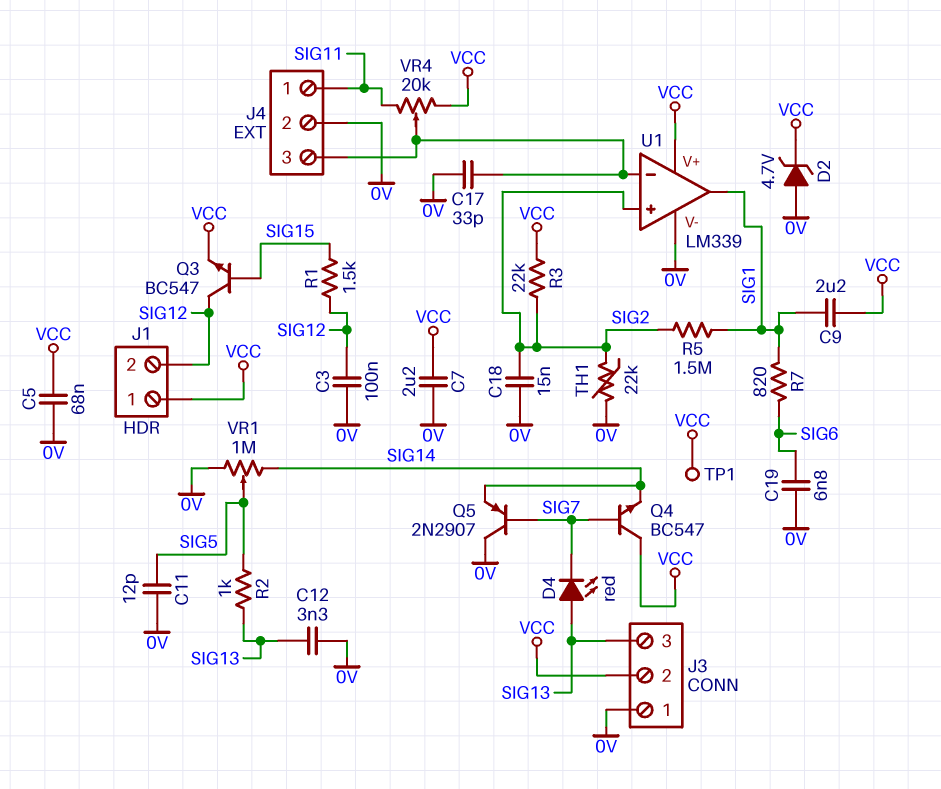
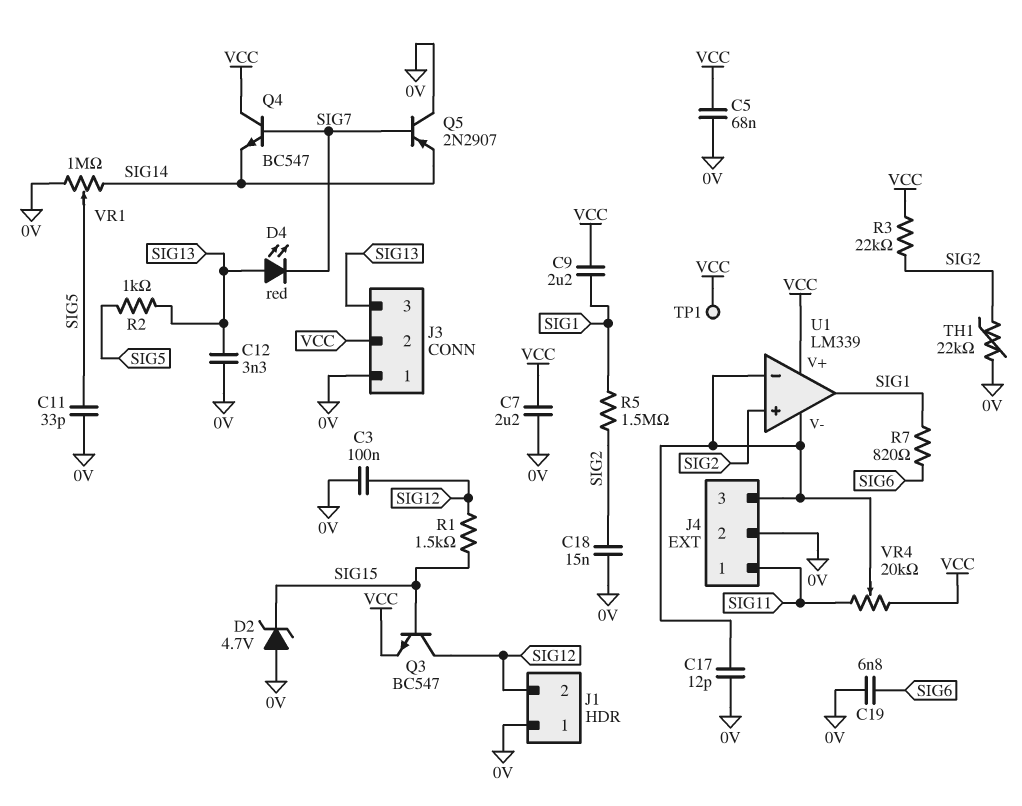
C11: 12pF (0V, SIG5) -> 33pF (0V, SIG5)
C17: 33pF (0V, J4/3) -> 12pF (0V, J4/3)
D2: zener 4.7V (A 0V, K VCC) -> zener 4.7V (A 0V, K SIG15)
J1 pin 1: VCC -> 0V
U1 pin V-: 0V -> J4/3

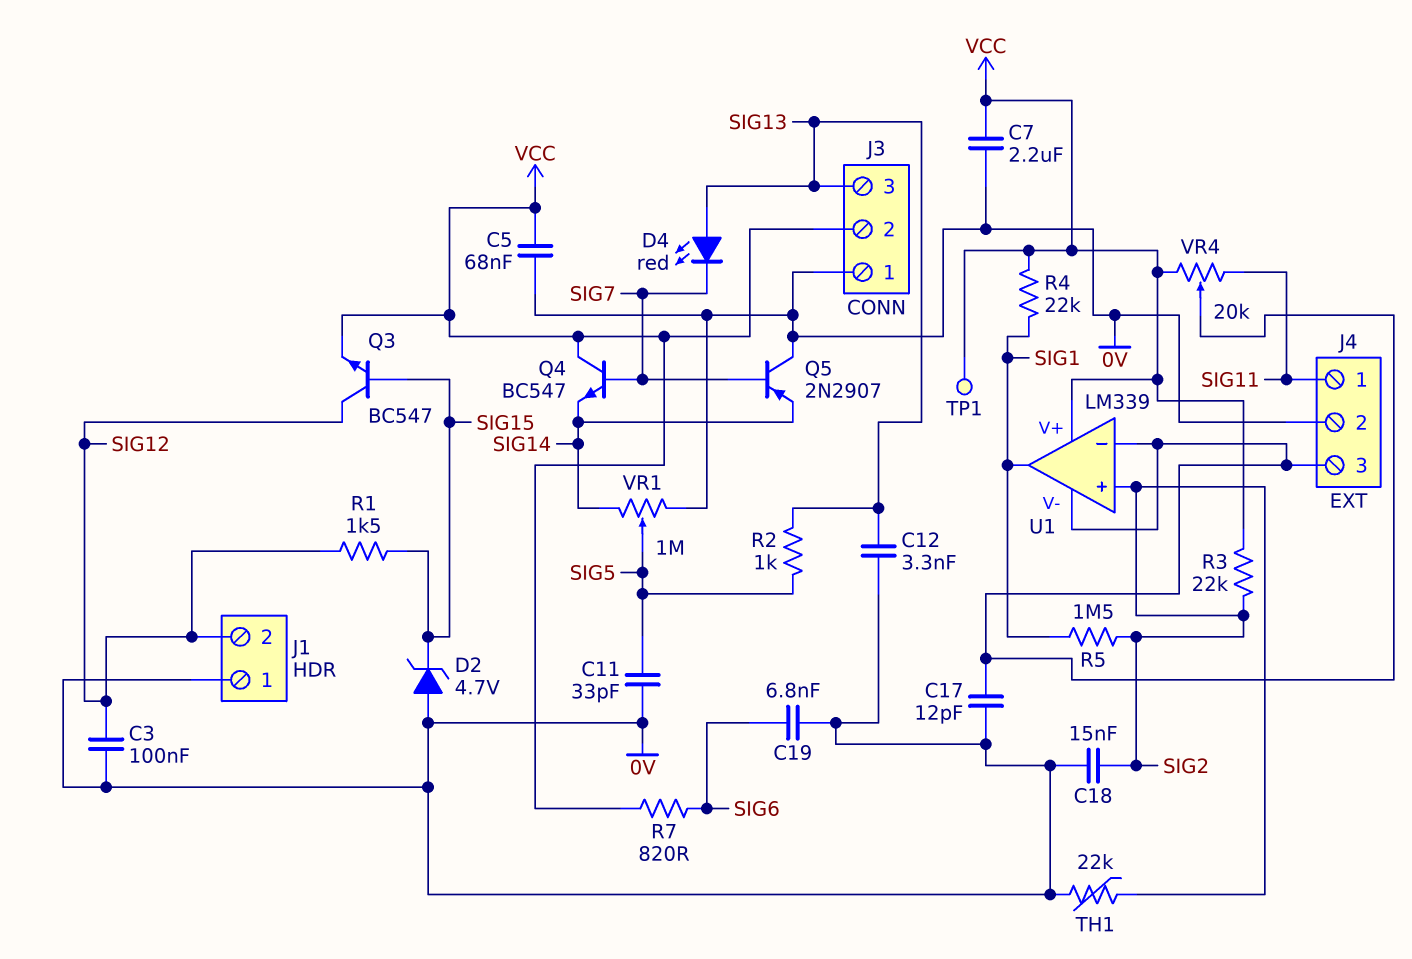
C9: 2.2uF (SIG1, VCC) -> none
R4: none -> 22k (SIG1, VCC)
R7: 820 (SIG1, SIG6) -> 820 (SIG6, VCC)

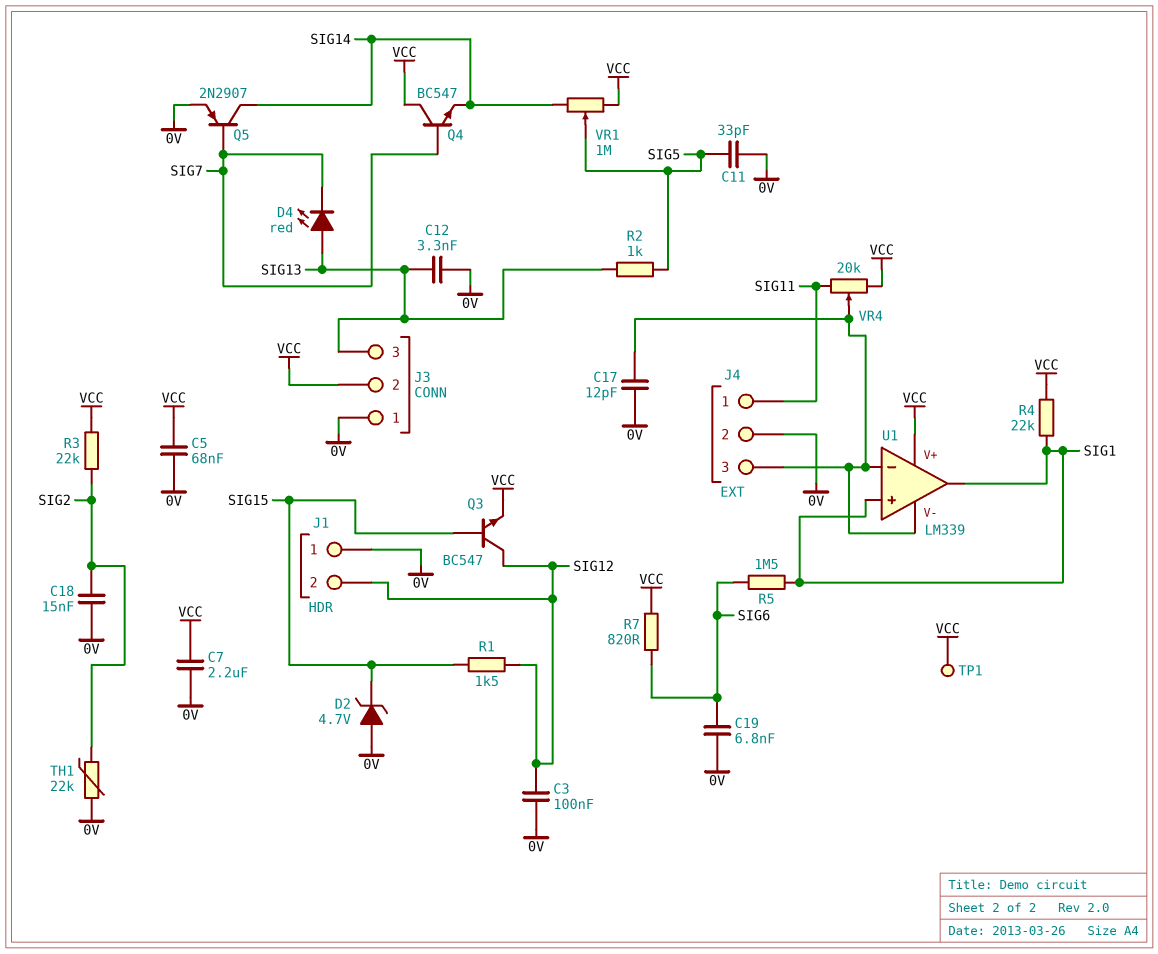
Q5: PNP 2N2907 (B SIG7, C 0V, E SIG14) -> PNP 2N2907 (B SIG7, C SIG14, E 0V)
R5: 1.5M (SIG1, SIG2) -> 1.5M (SIG1, SIG6)
U1 pin in+: SIG2 -> SIG1
VR1: 1M (0V, SIG14, wiper SIG5) -> 1M (SIG14, VCC, wiper SIG5)

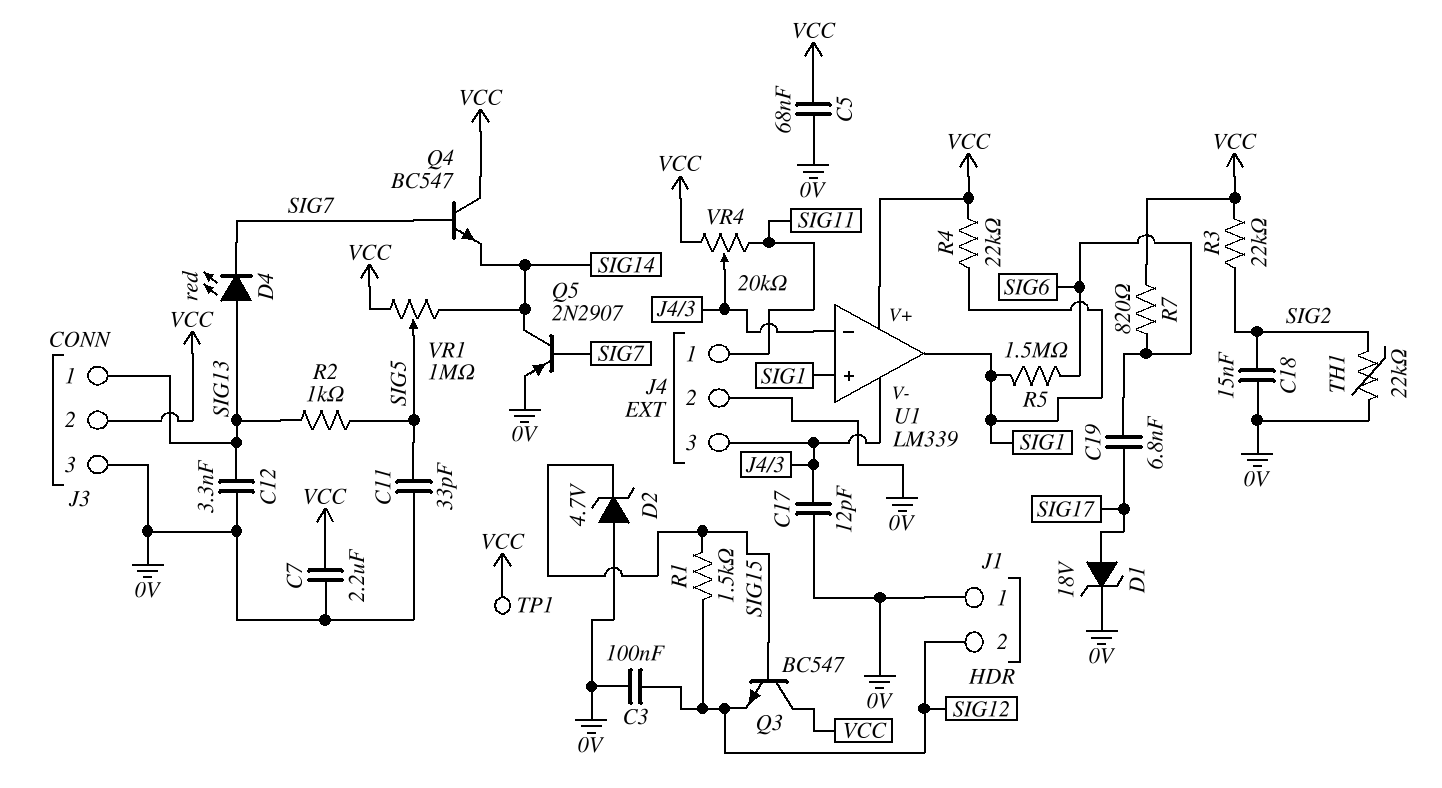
C19: 6.8nF (0V, SIG6) -> 6.8nF (SIG6, SIG17)
D1: none -> zener 18V (A SIG17, K 0V)
J3 pin 1: 0V -> SIG13
J3 pin 3: SIG13 -> 0V
Q3: NPN BC547 (B SIG15, C SIG12, E VCC) -> NPN BC547 (B SIG15, C VCC, E SIG12)

